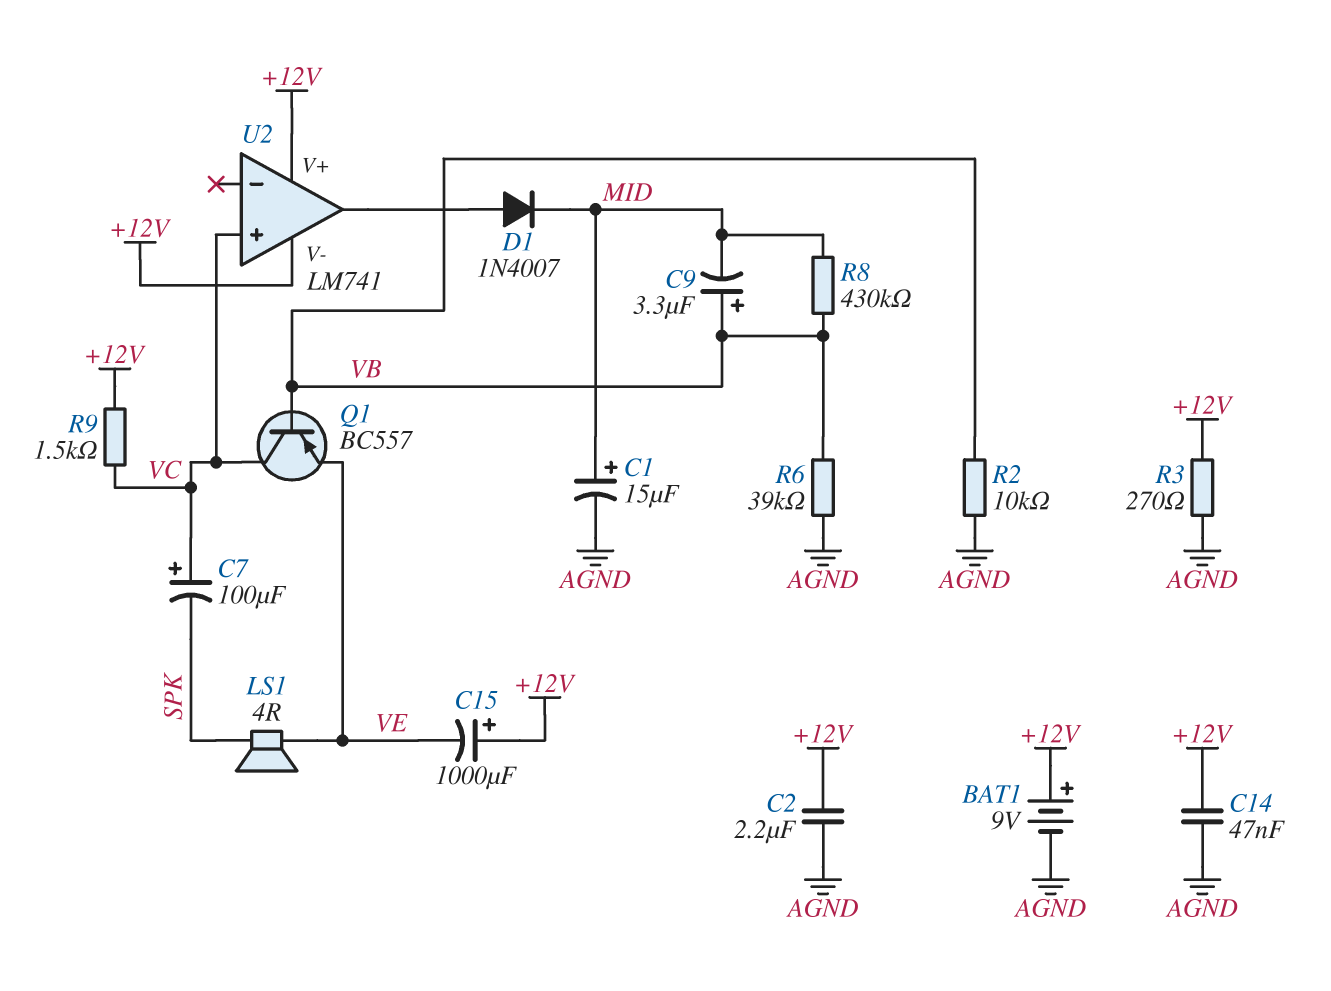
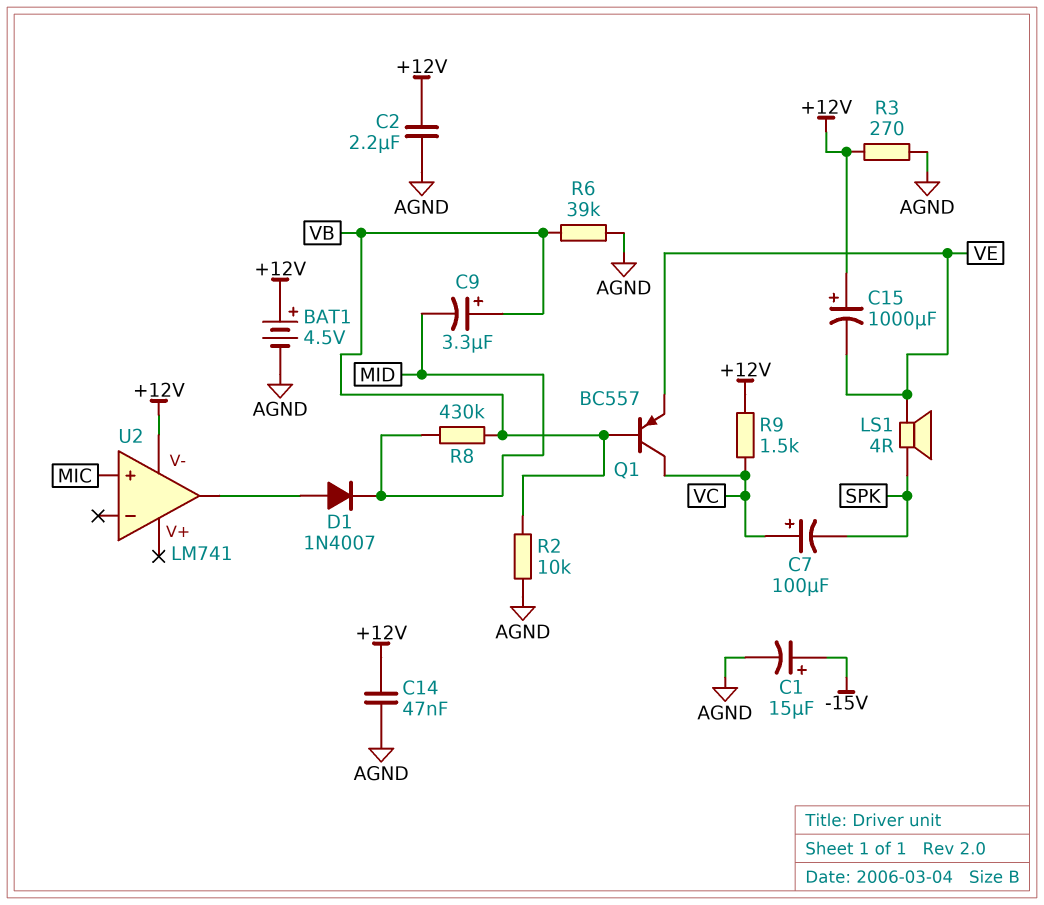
BAT1: 9V (plus +12V, minus AGND) -> 4.5V (plus +12V, minus AGND)
C1: 15uF (plus MID, minus AGND) -> 15uF (plus -15V, minus AGND)
U2 pin V+: +12V -> none
U2 pin in+: VC -> MIC

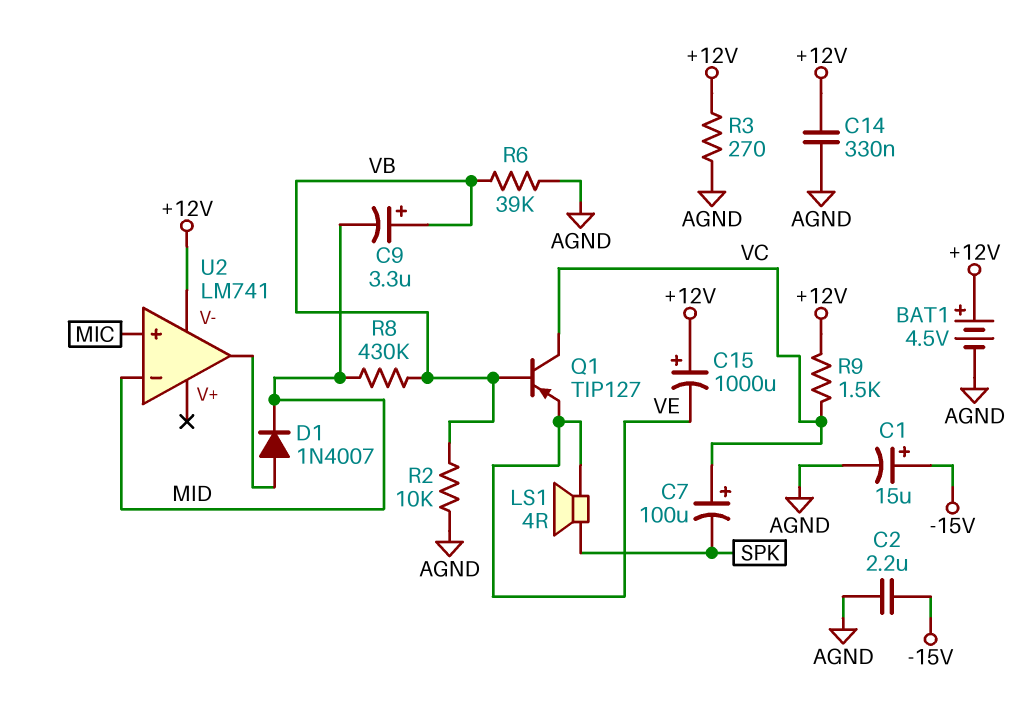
C2: 2.2uF (+12V, AGND) -> 2.2uF (-15V, AGND)
C14: 47nF (+12V, AGND) -> 330nF (+12V, AGND)
Q1: PNP BC557 (B VB, C VC, E VE) -> PNP TIP127 (B VB, C VC, E VE)
U2 pin in-: none -> MID

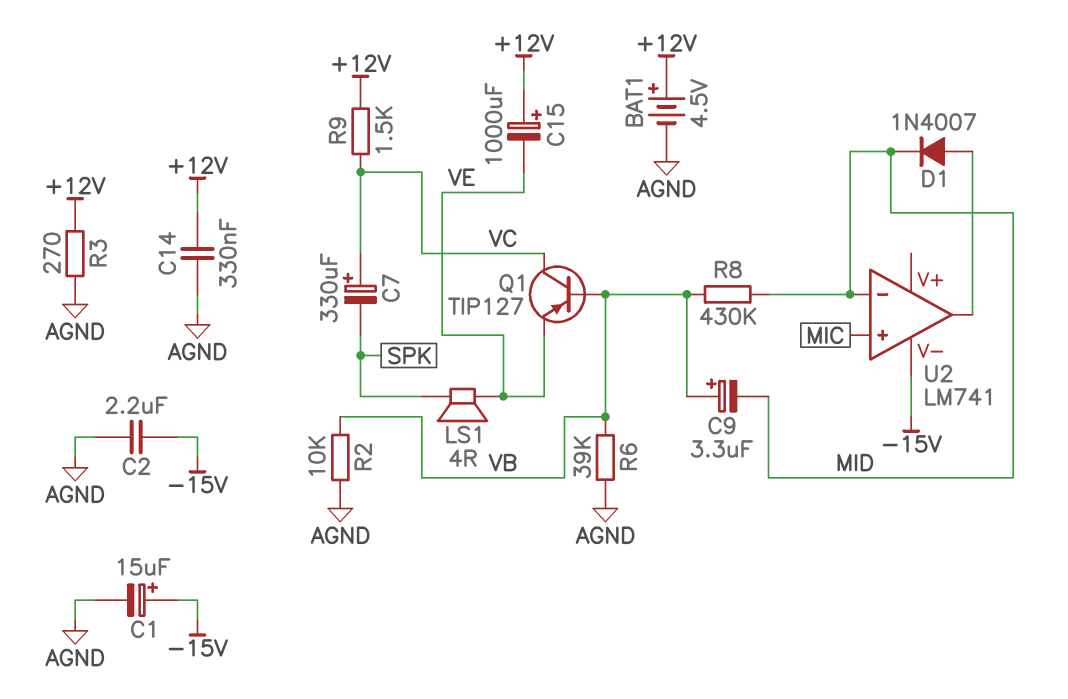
C7: 100uF (plus VC, minus SPK) -> 330uF (plus VC, minus SPK)
U2 pin V-: +12V -> -15V

